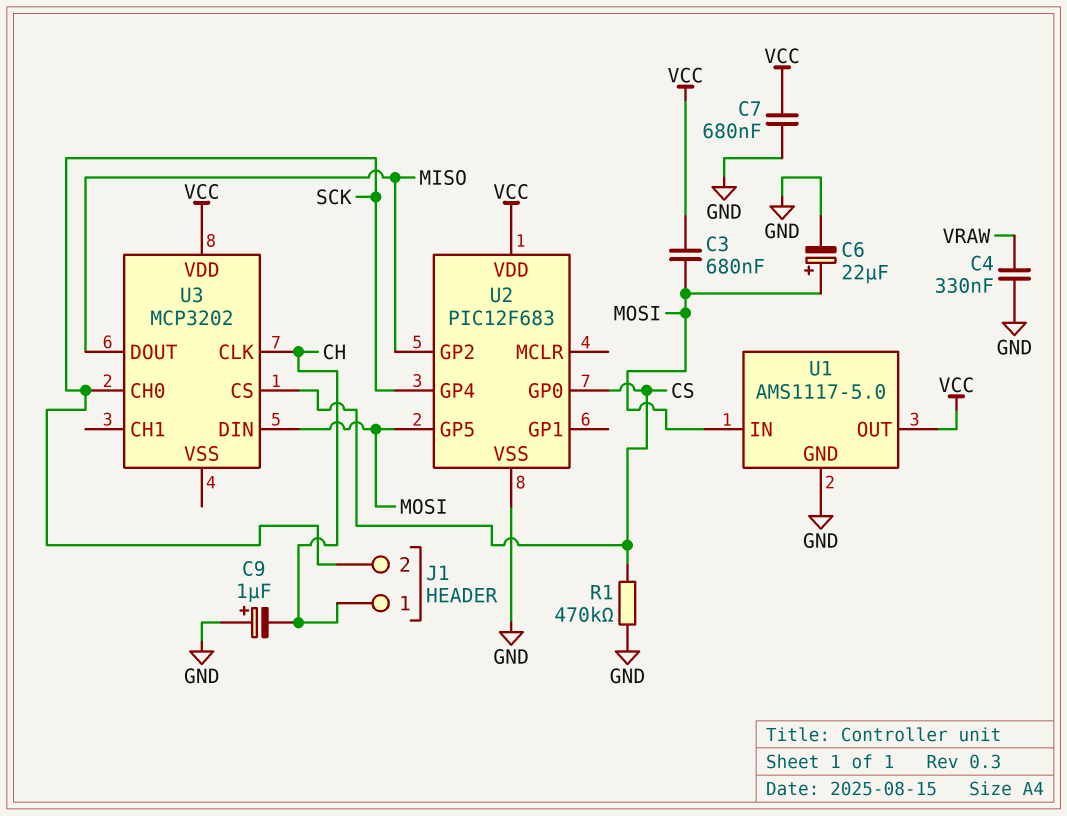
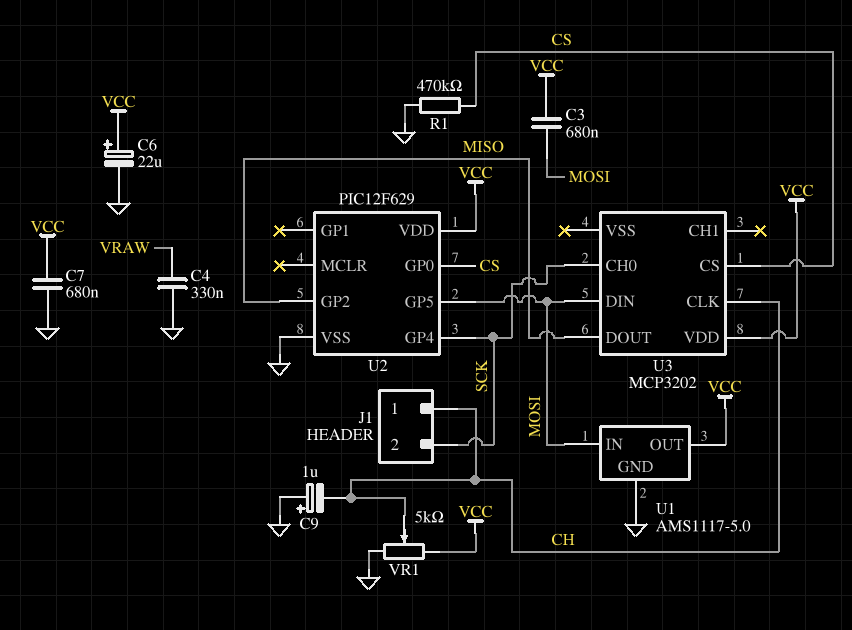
C6: 22uF (plus MOSI, minus GND) -> 22uF (plus VCC, minus GND)
U2: PIC12F683 -> PIC12F629
VR1: none -> 5k (GND, VCC, wiper CH)

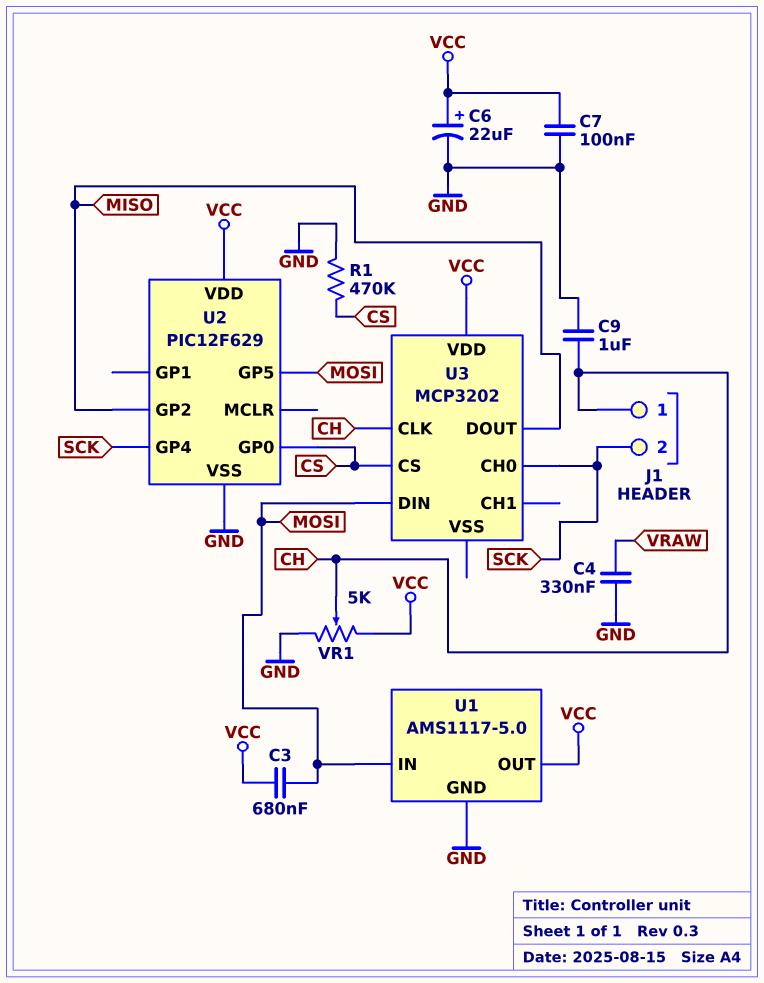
C7: 680nF (GND, VCC) -> 100nF (GND, VCC)
C9: 1uF (plus GND, minus CH) -> 1uF (CH, GND)

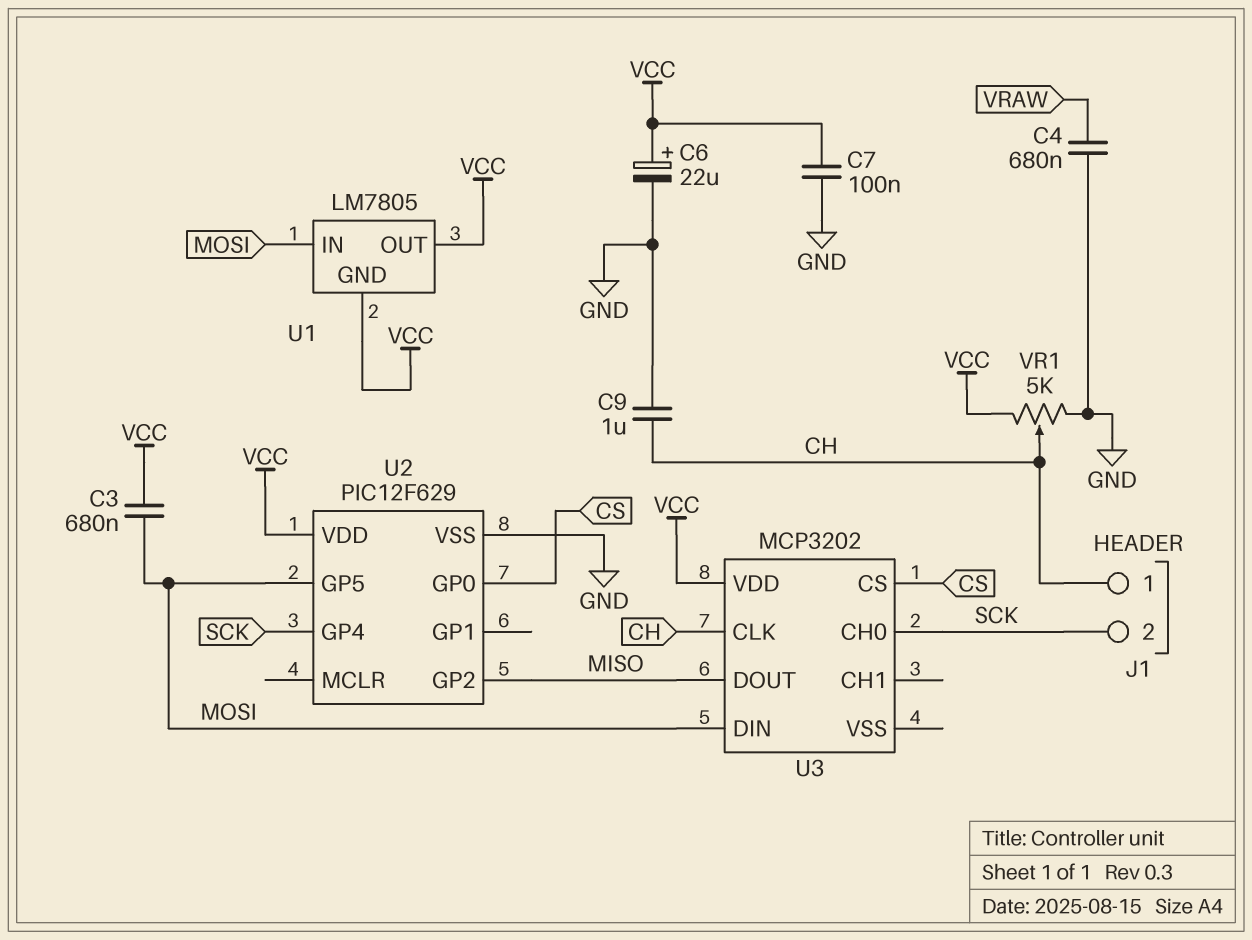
C4: 330nF (GND, VRAW) -> 680nF (GND, VRAW)
R1: 470k (CS, GND) -> none
U1: AMS1117-5.0 -> LM7805
U1 pin GND: GND -> VCC

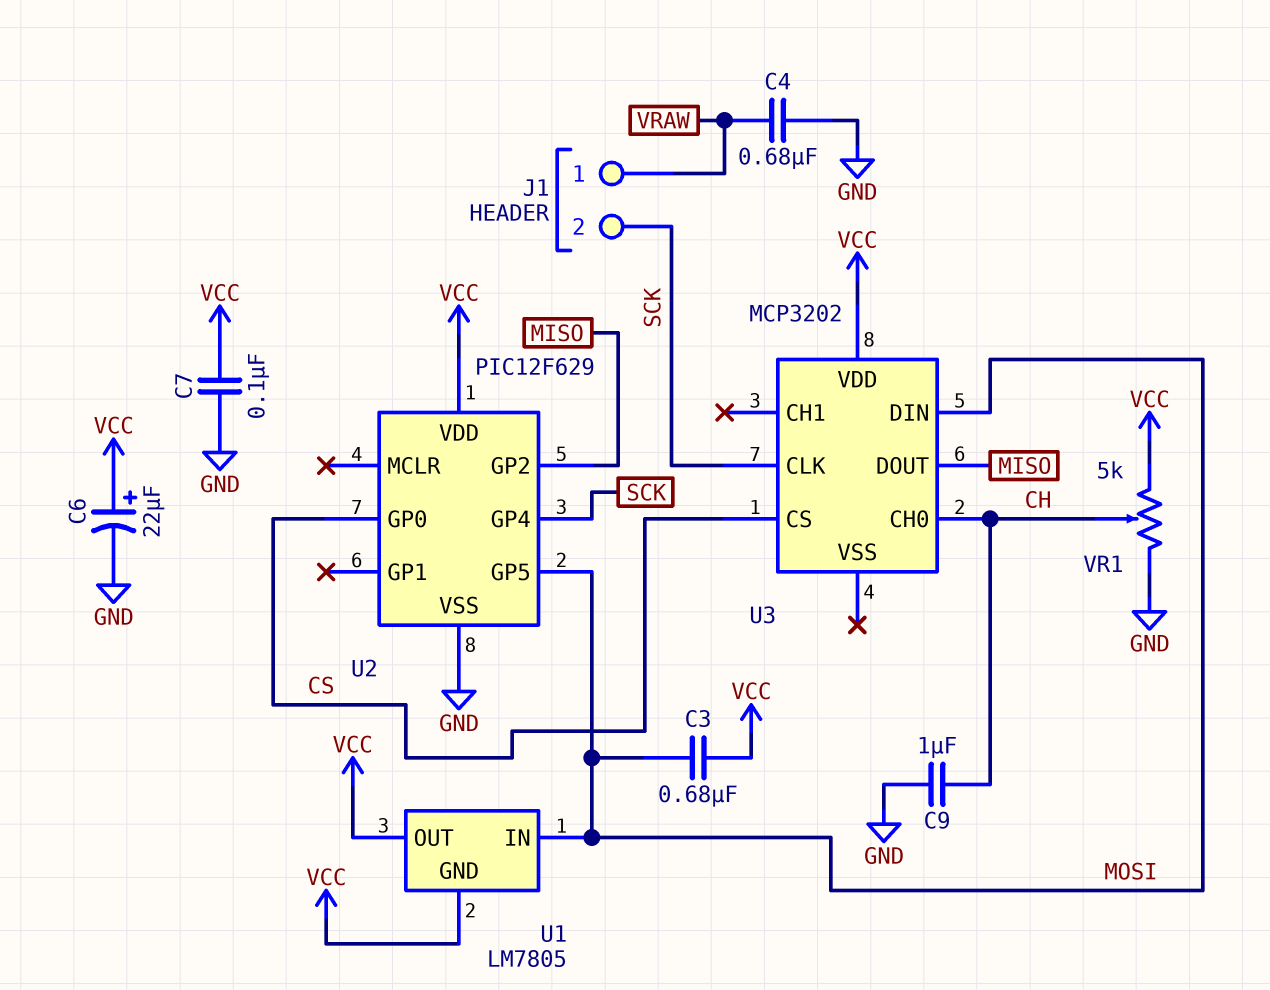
J1 pin 1: CH -> VRAW
U3 pin CH0: SCK -> CH
U3 pin CLK: CH -> SCK

